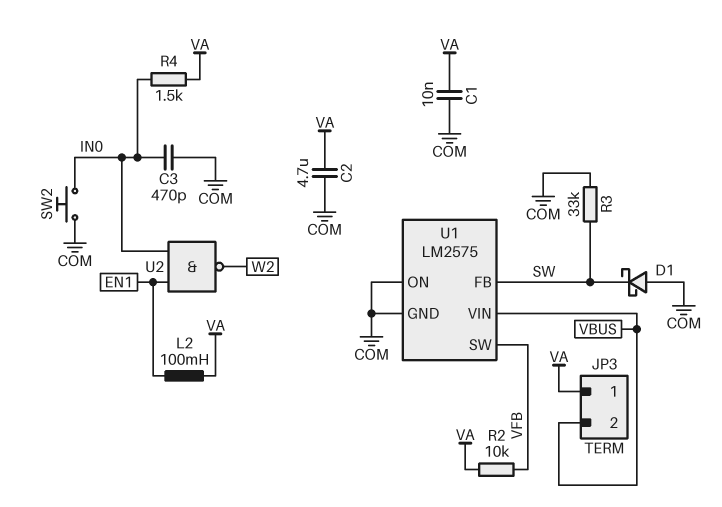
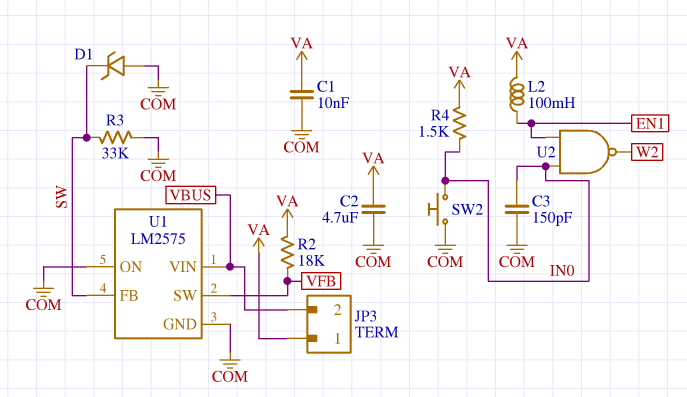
C3: 470pF (COM, IN0) -> 150pF (COM, IN0)
D1: schottky (A COM, K SW) -> zener (A COM, K SW)
R2: 10k (VA, VFB) -> 18k (VA, VFB)

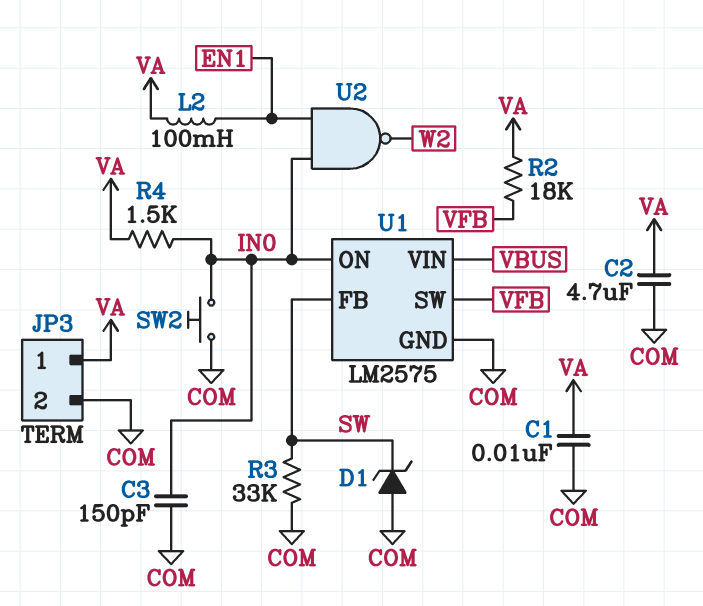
JP3 pin 2: VBUS -> COM
U1 pin ON: COM -> IN0

